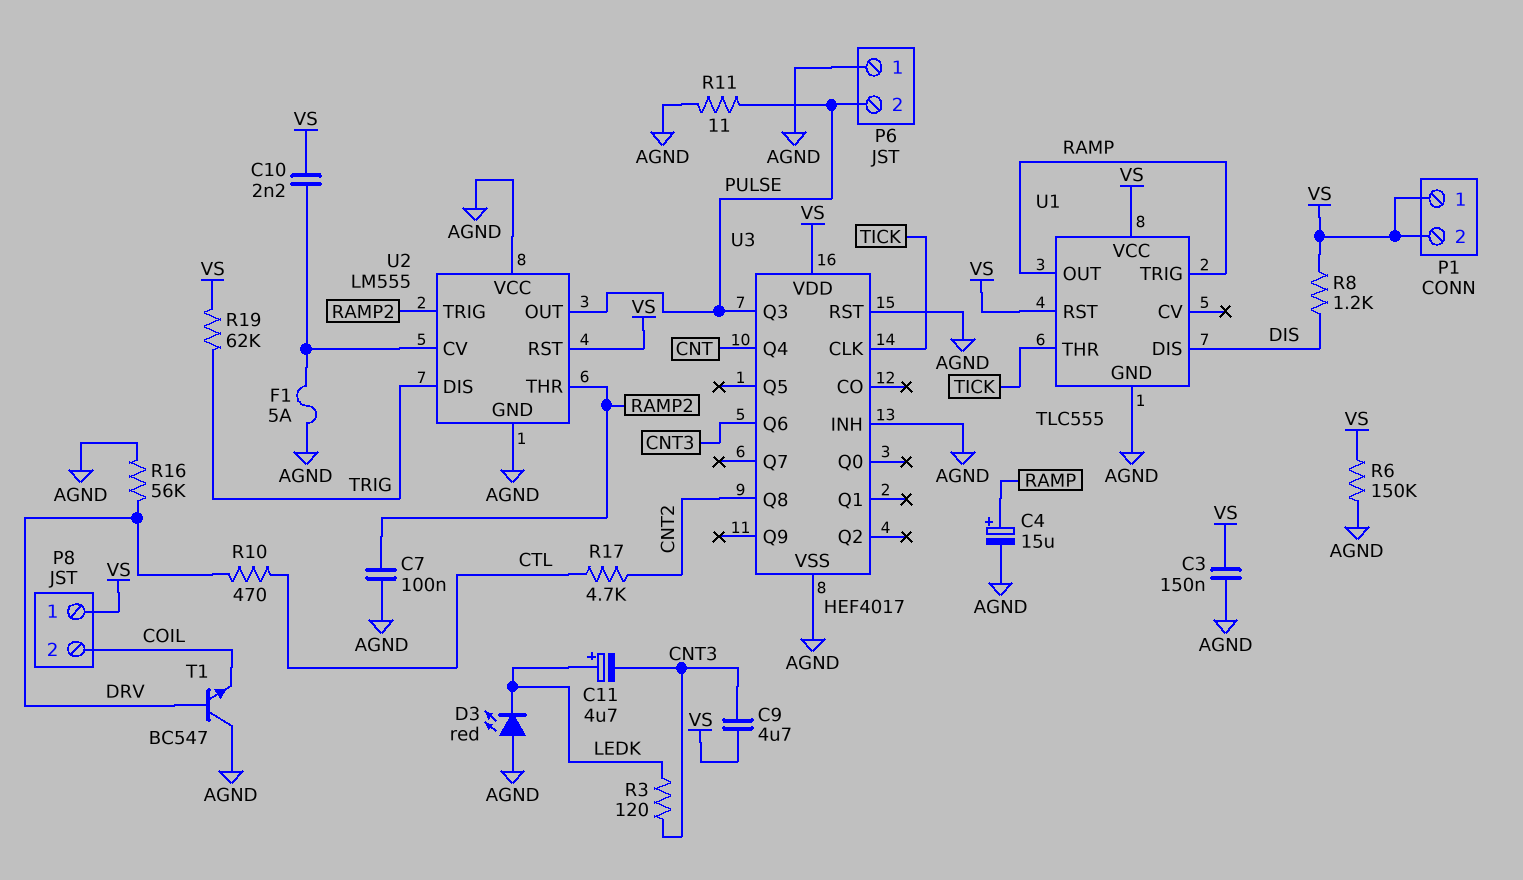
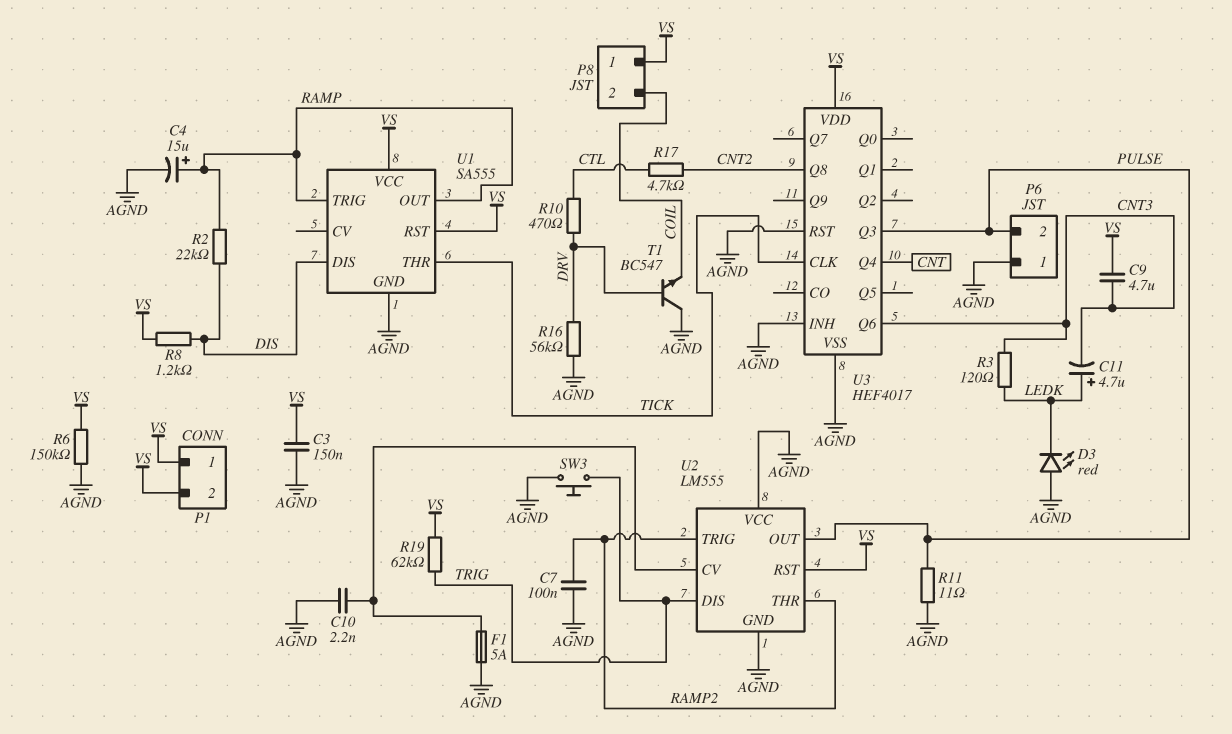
C10: 2.2nF (U2/CV, VS) -> 2.2nF (AGND, U2/CV)
R2: none -> 22k (DIS, RAMP)
SW3: none -> button (AGND, TRIG)
U1: TLC555 -> SA555

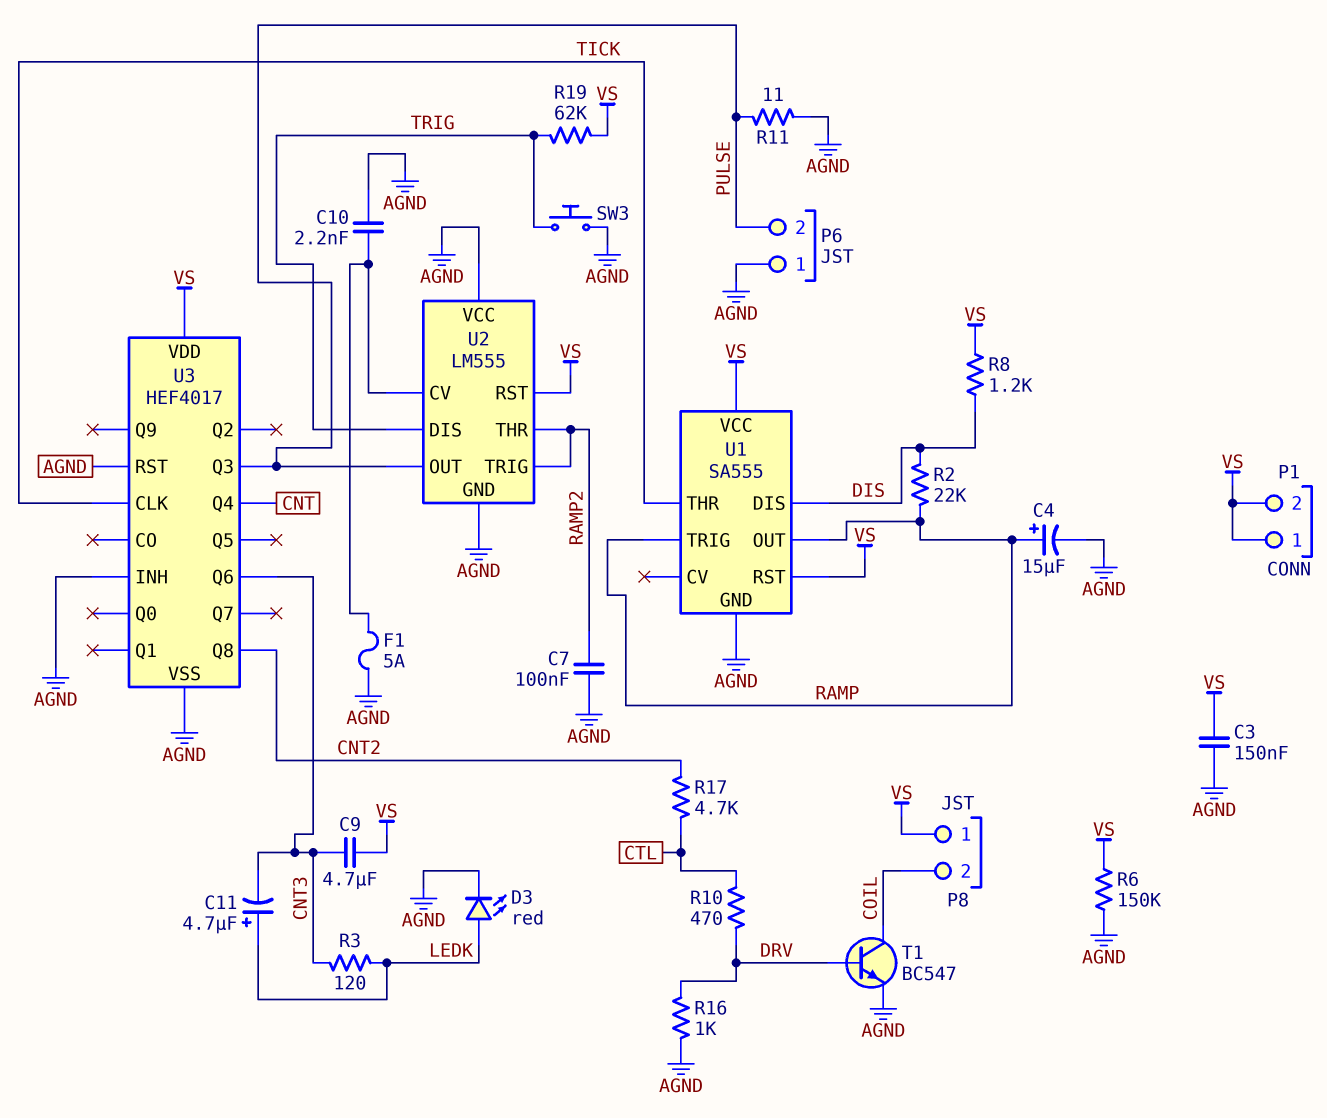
D3: LED red (A AGND, K LEDK) -> LED red (A LEDK, K AGND)
R16: 56k (AGND, DRV) -> 1k (AGND, DRV)
T1: NPN BC547 (B DRV, C AGND, E COIL) -> NPN BC547 (B DRV, C COIL, E AGND)

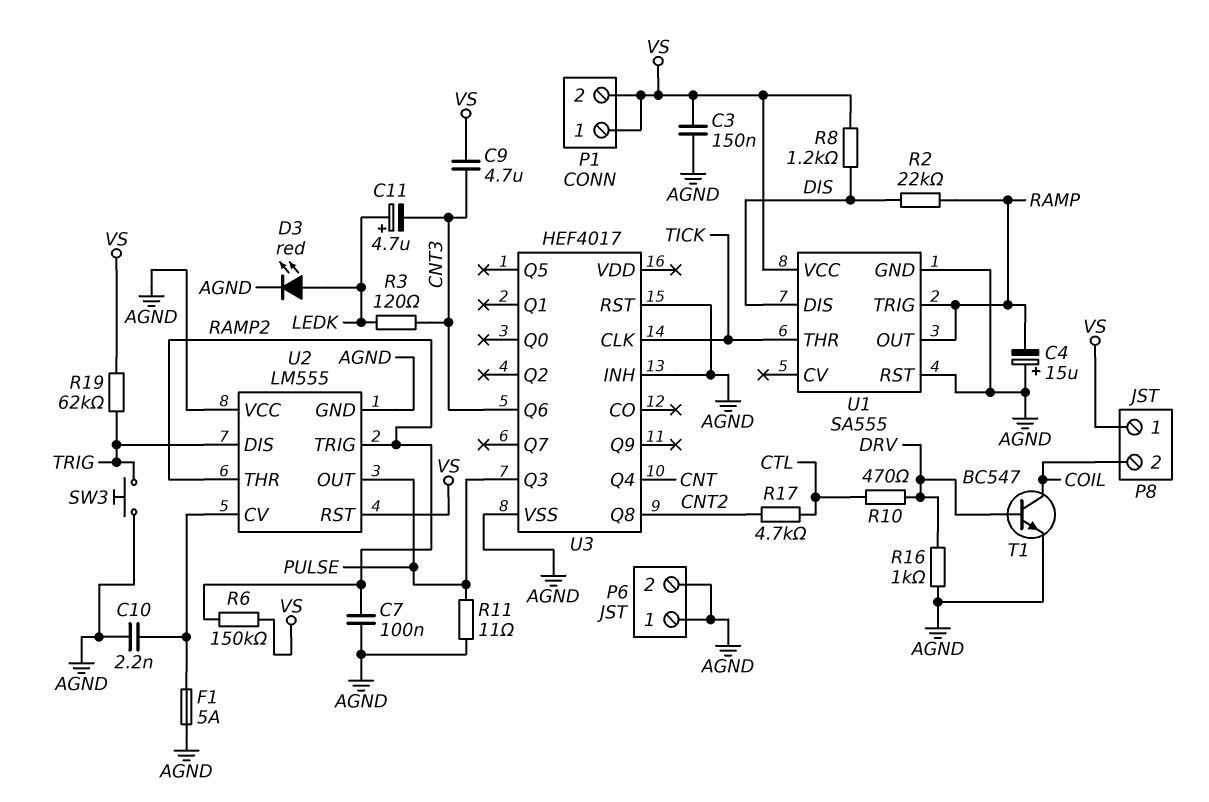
C4: 15uF (plus RAMP, minus AGND) -> 15uF (plus AGND, minus RAMP)
P6 pin 2: PULSE -> AGND
R6: 150k (AGND, VS) -> 150k (RAMP2, VS)
U1 pin RST: VS -> AGND
U3 pin VDD: VS -> none

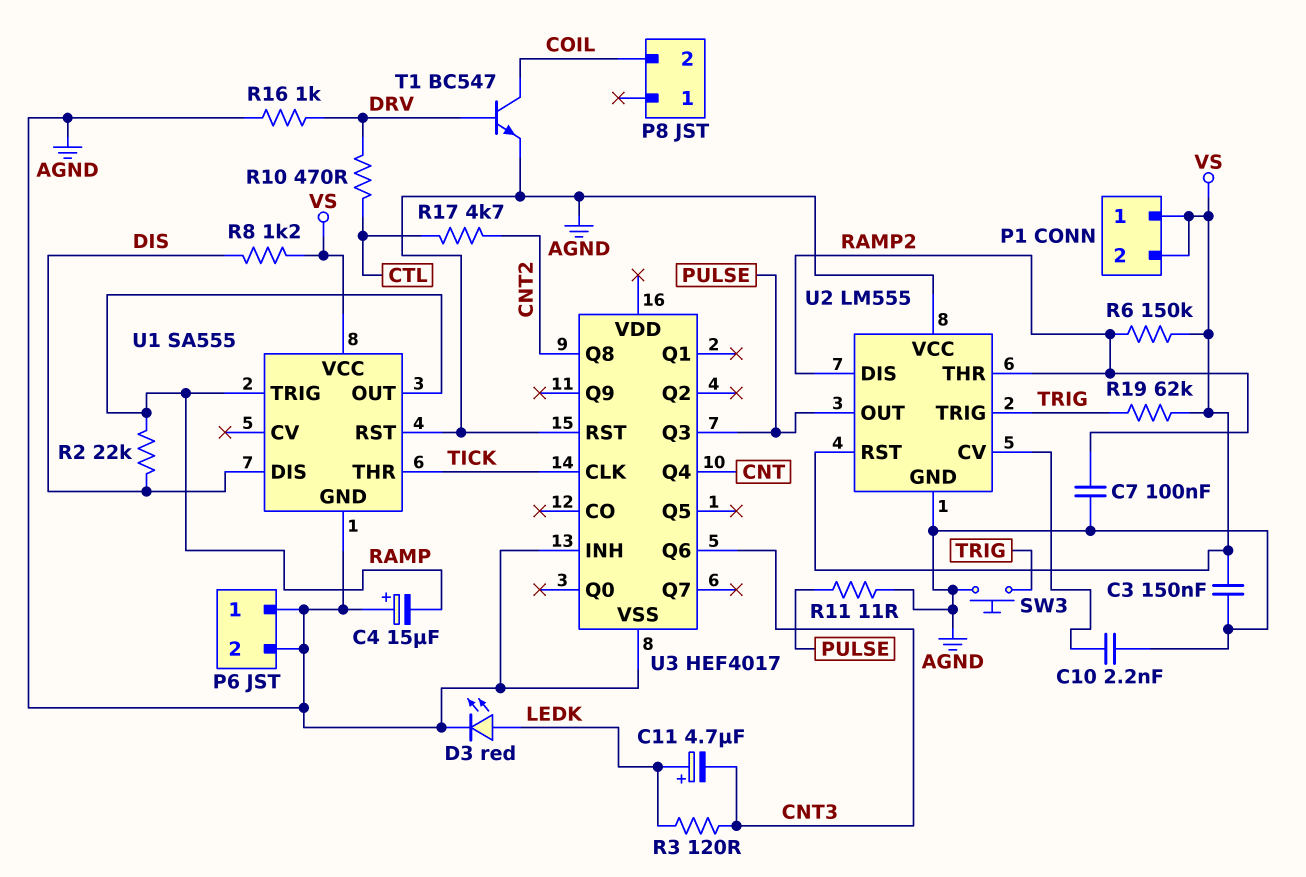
C9: 4.7uF (CNT3, VS) -> none
F1: 5A (AGND, U2/CV) -> none
P8 pin 1: VS -> none
U2 pin DIS: TRIG -> RAMP2
U2 pin TRIG: RAMP2 -> TRIG

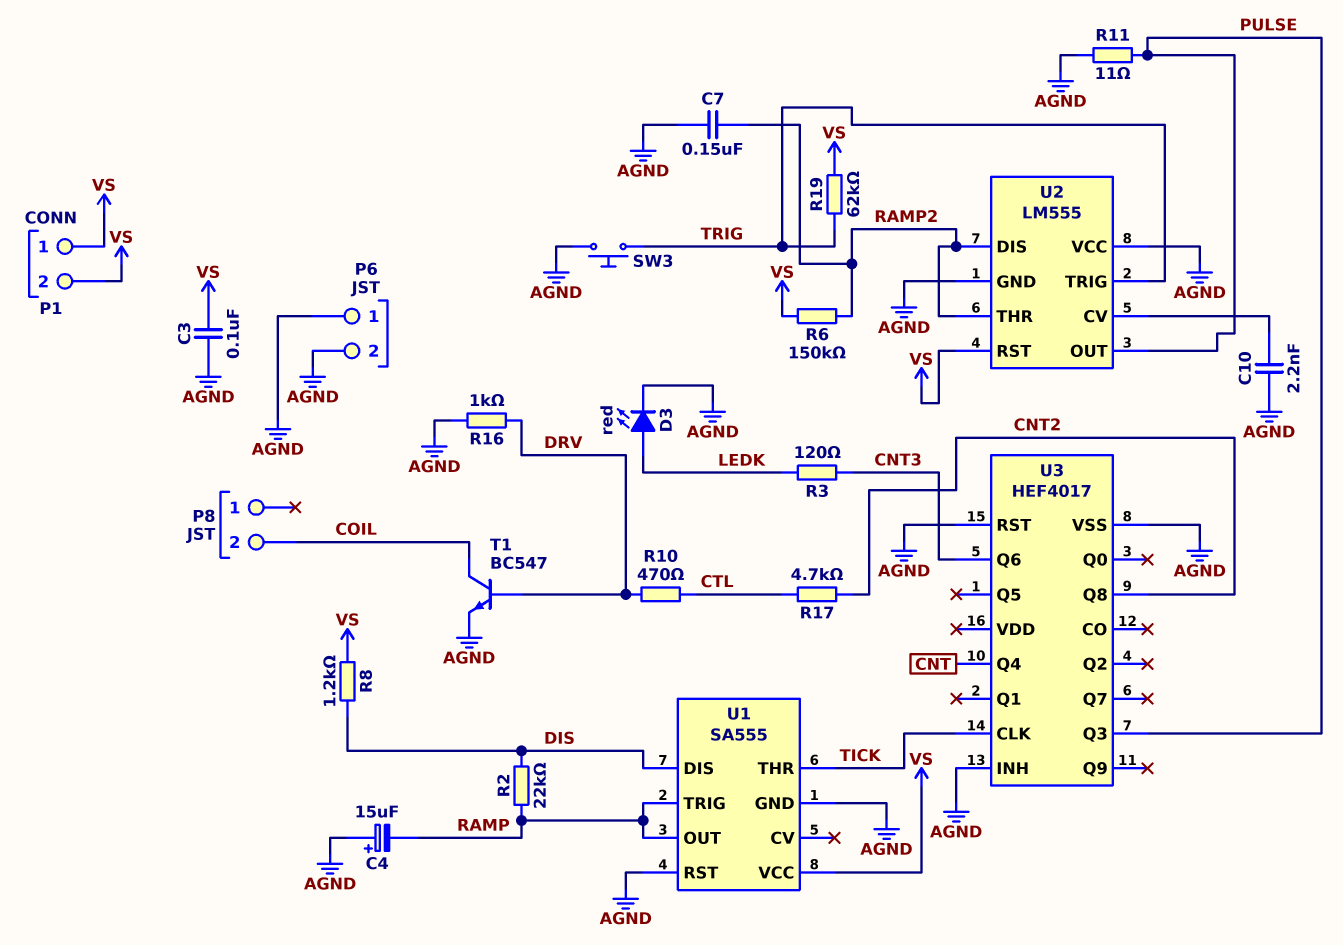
C3: 150nF (AGND, VS) -> 100nF (AGND, VS)
C7: 100nF (AGND, RAMP2) -> 150nF (AGND, RAMP2)
C11: 4.7uF (plus LEDK, minus CNT3) -> none

